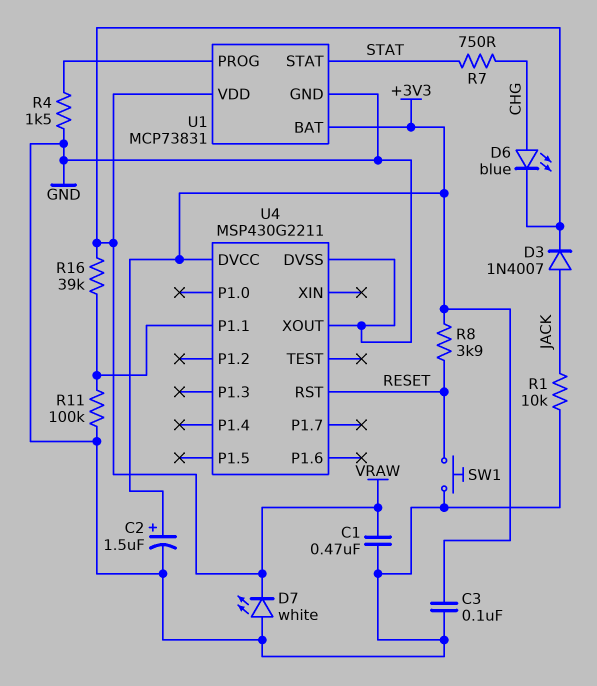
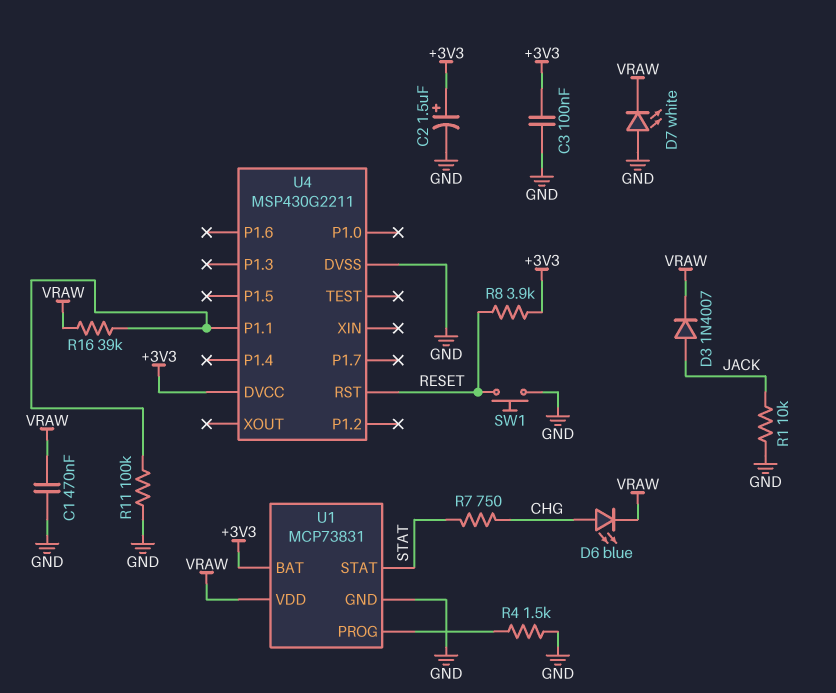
U4 pin XOUT: GND -> none

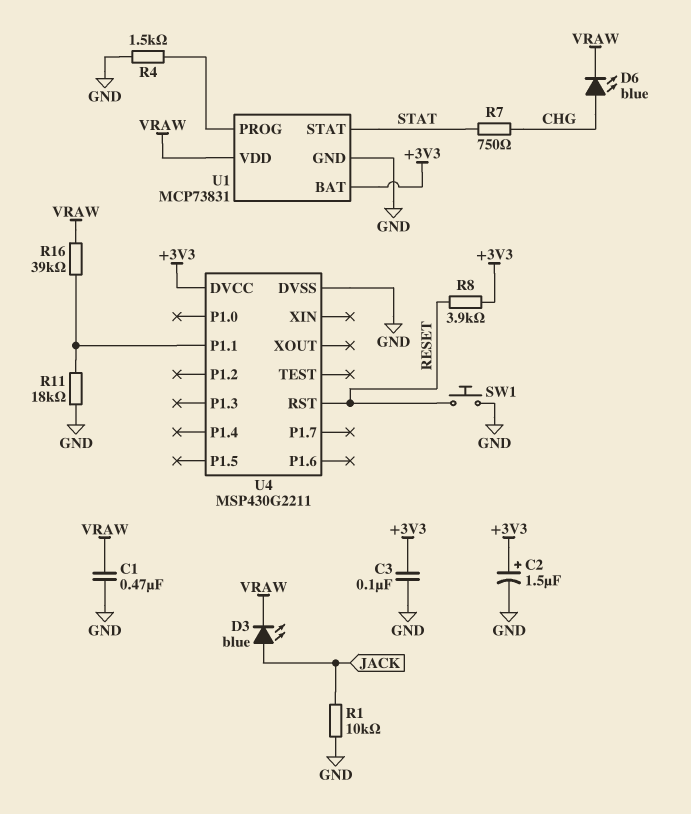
D3: diode 1N4007 (A JACK, K VRAW) -> LED blue (A JACK, K VRAW)
D7: LED white (A GND, K VRAW) -> none
R11: 100k (GND, U4/P1.1) -> 18k (GND, U4/P1.1)

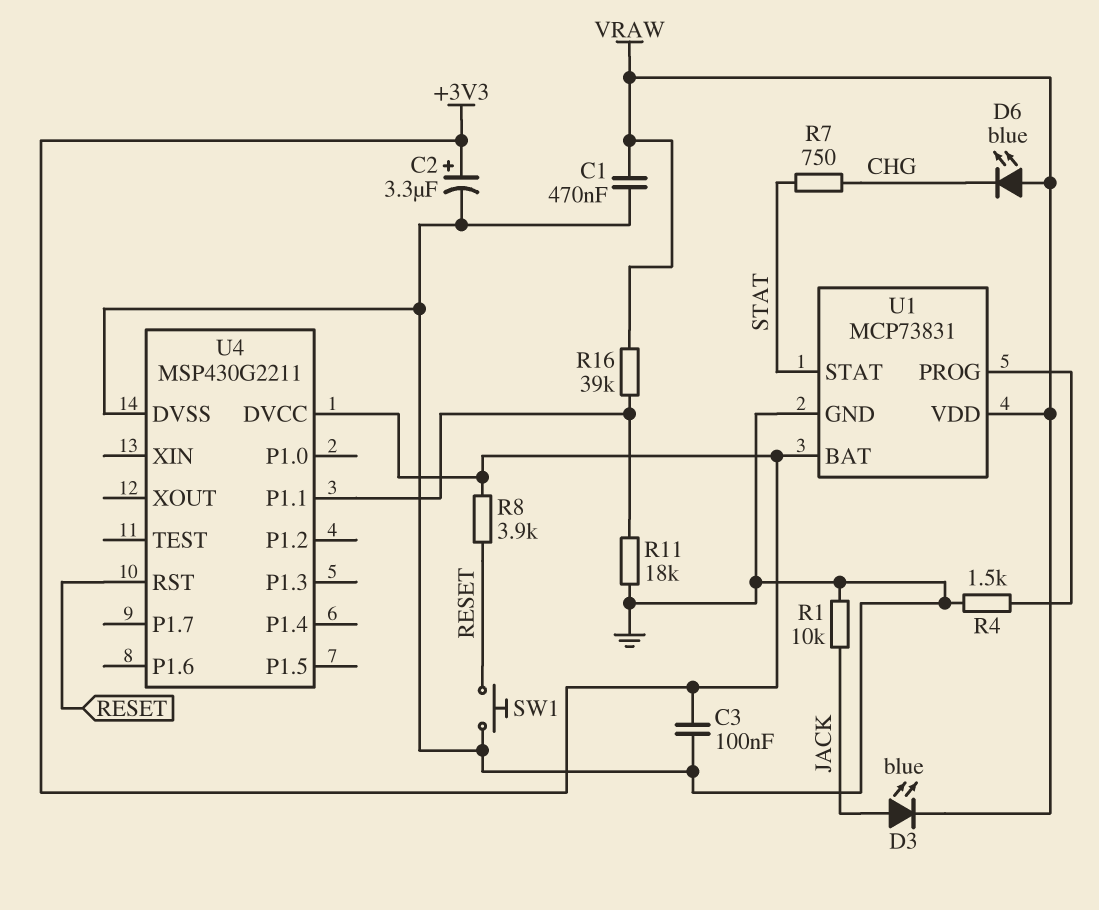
C2: 1.5uF (plus +3V3, minus GND) -> 3.3uF (plus +3V3, minus GND)
D6: LED blue (A CHG, K VRAW) -> LED blue (A VRAW, K CHG)

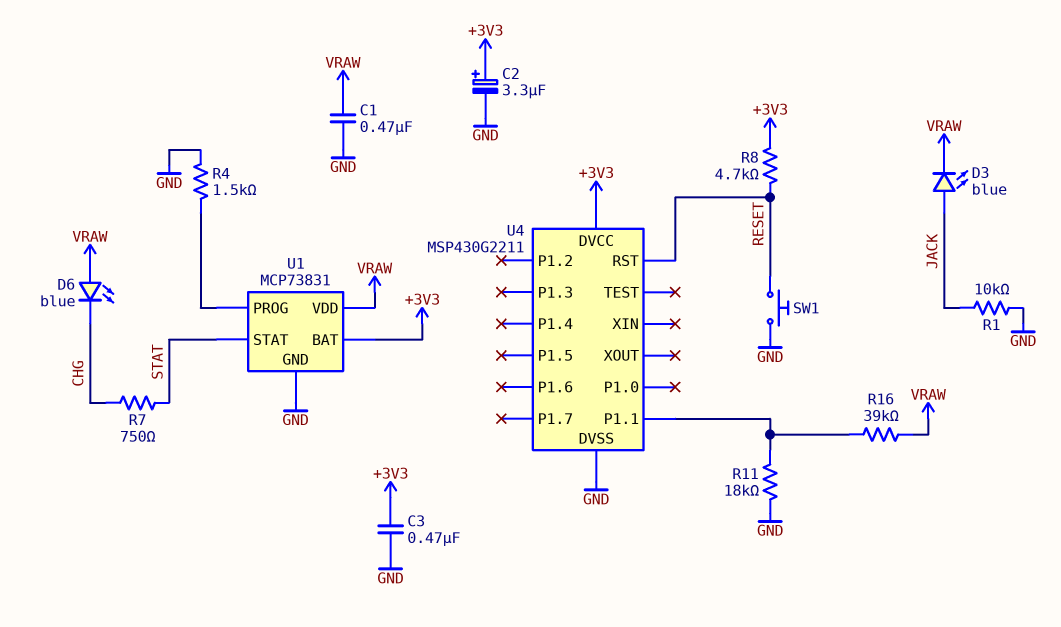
C3: 100nF (+3V3, GND) -> 470nF (+3V3, GND)
R8: 3.9k (+3V3, RESET) -> 4.7k (+3V3, RESET)

